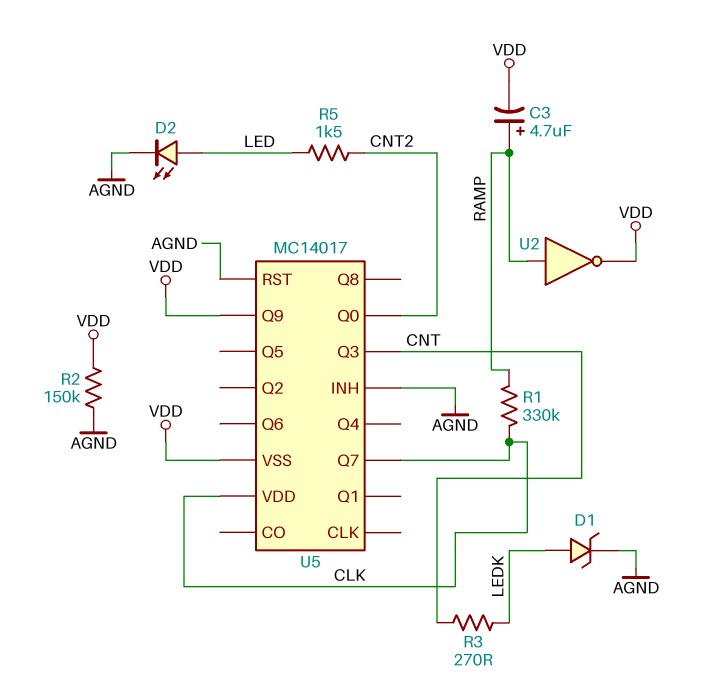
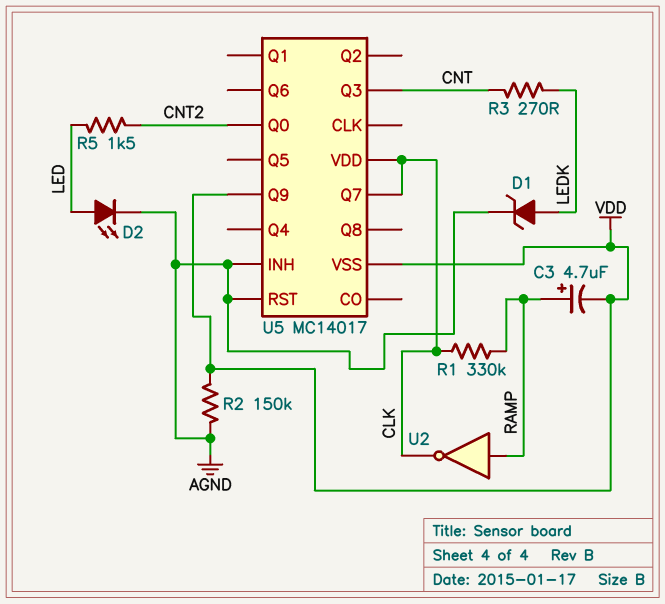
U2: NOT (in RAMP, out VDD) -> NOT (in RAMP, out CLK)

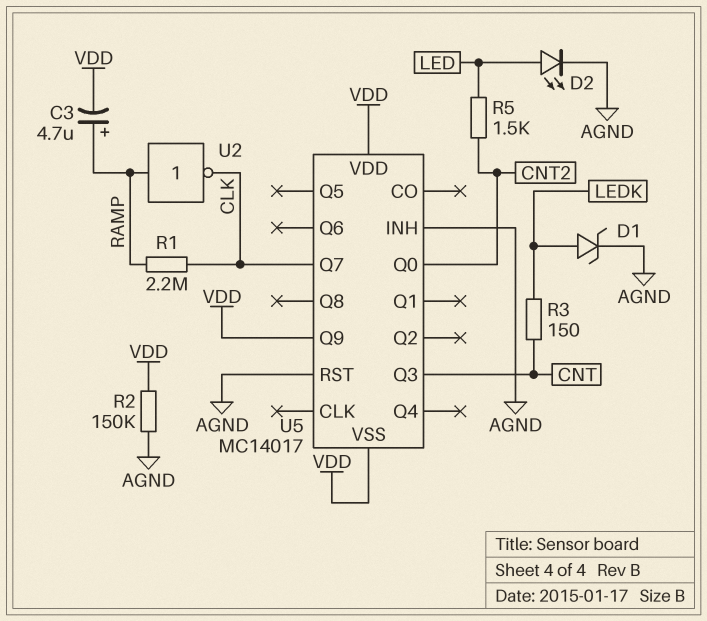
R1: 330k (CLK, RAMP) -> 2.2M (CLK, RAMP)
R3: 270 (CNT, LEDK) -> 150 (CNT, LEDK)
U5 pin VDD: CLK -> VDD

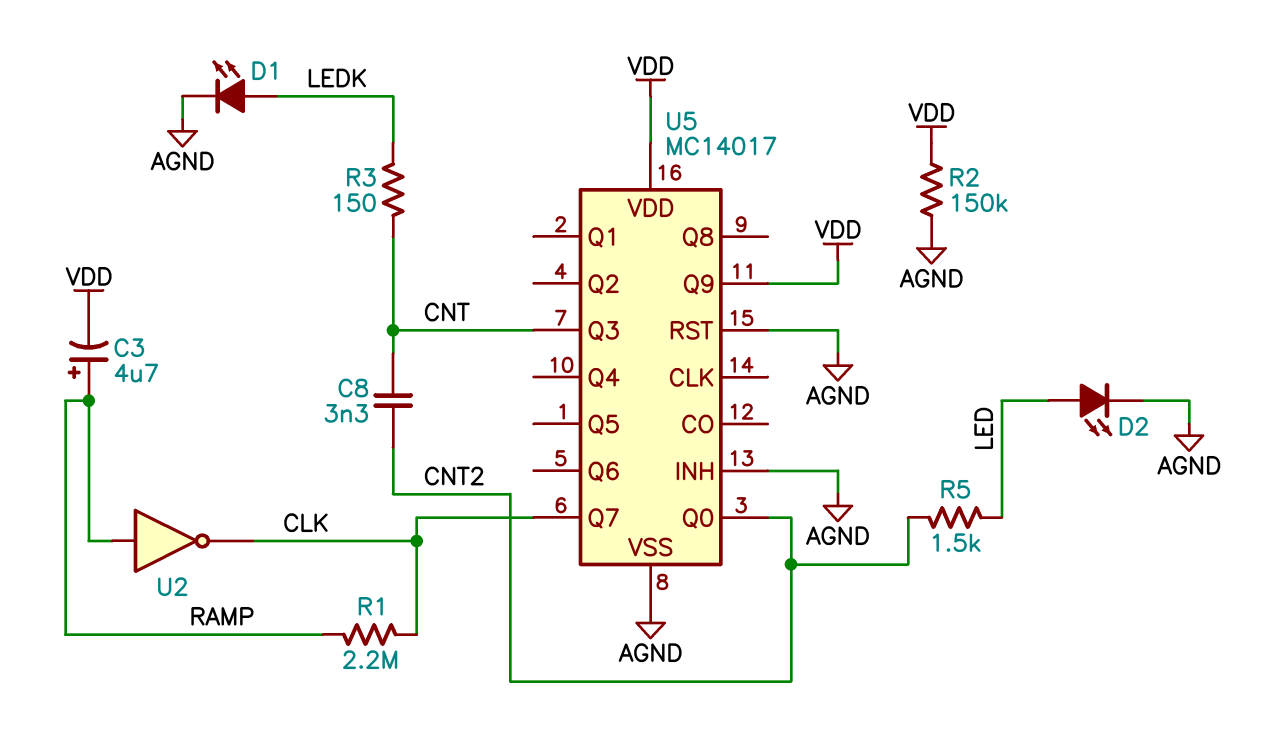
C8: none -> 3.3nF (CNT, CNT2)
D1: zener (A LEDK, K AGND) -> LED (A LEDK, K AGND)
U5 pin VSS: VDD -> AGND

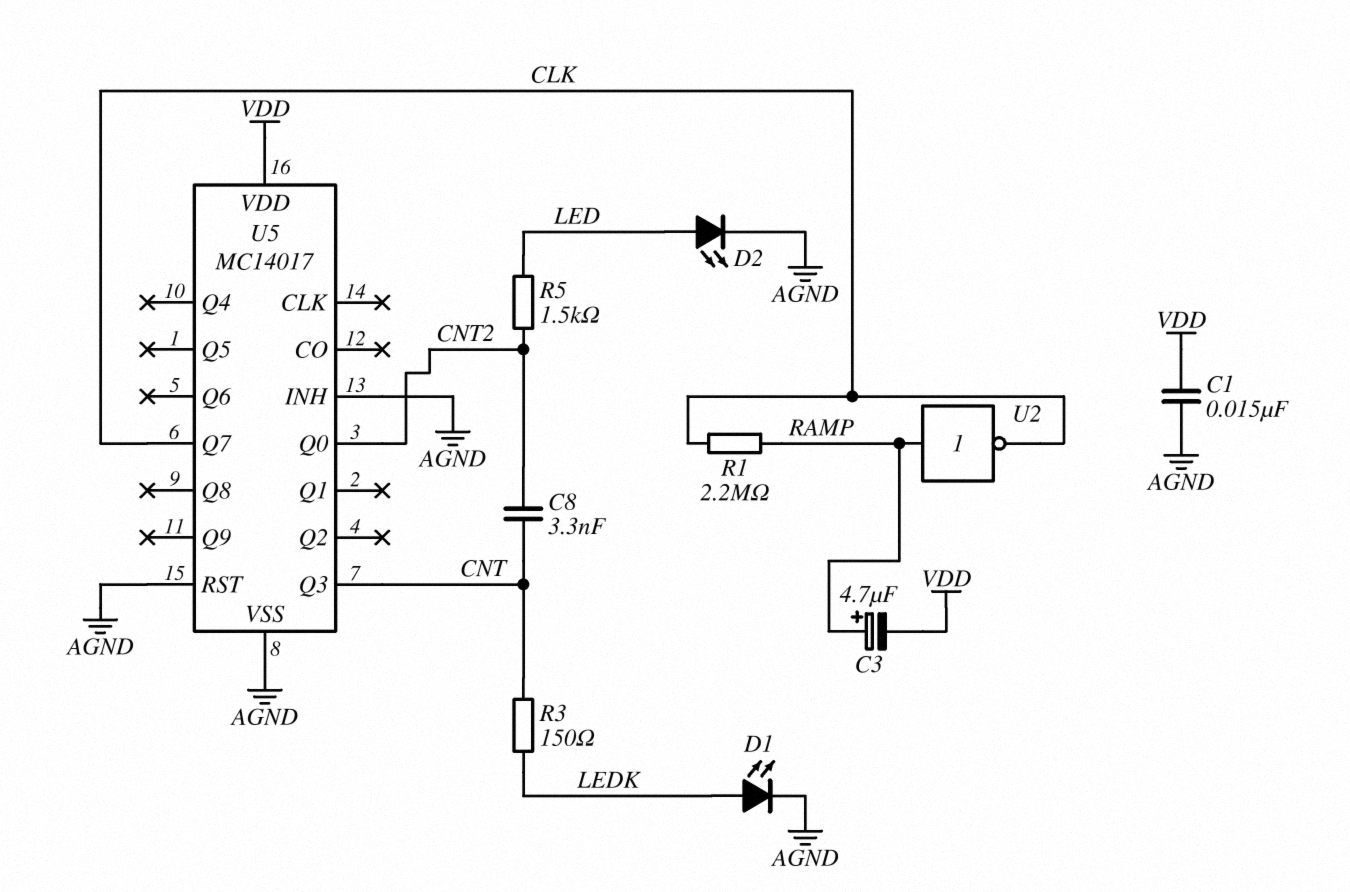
C1: none -> 15nF (AGND, VDD)
R2: 150k (AGND, VDD) -> none
U5 pin Q9: VDD -> none

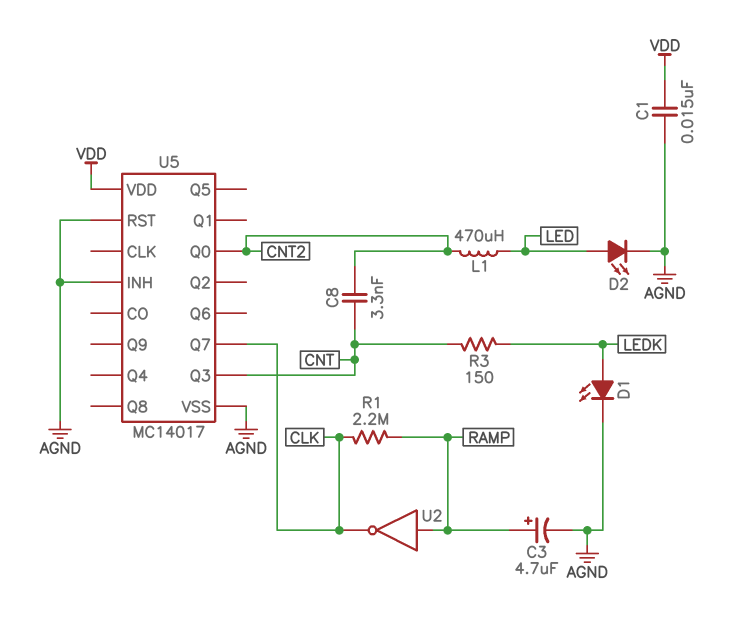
C3: 4.7uF (plus RAMP, minus VDD) -> 4.7uF (plus RAMP, minus AGND)
L1: none -> 470uH (CNT2, LED)
R5: 1.5k (CNT2, LED) -> none

